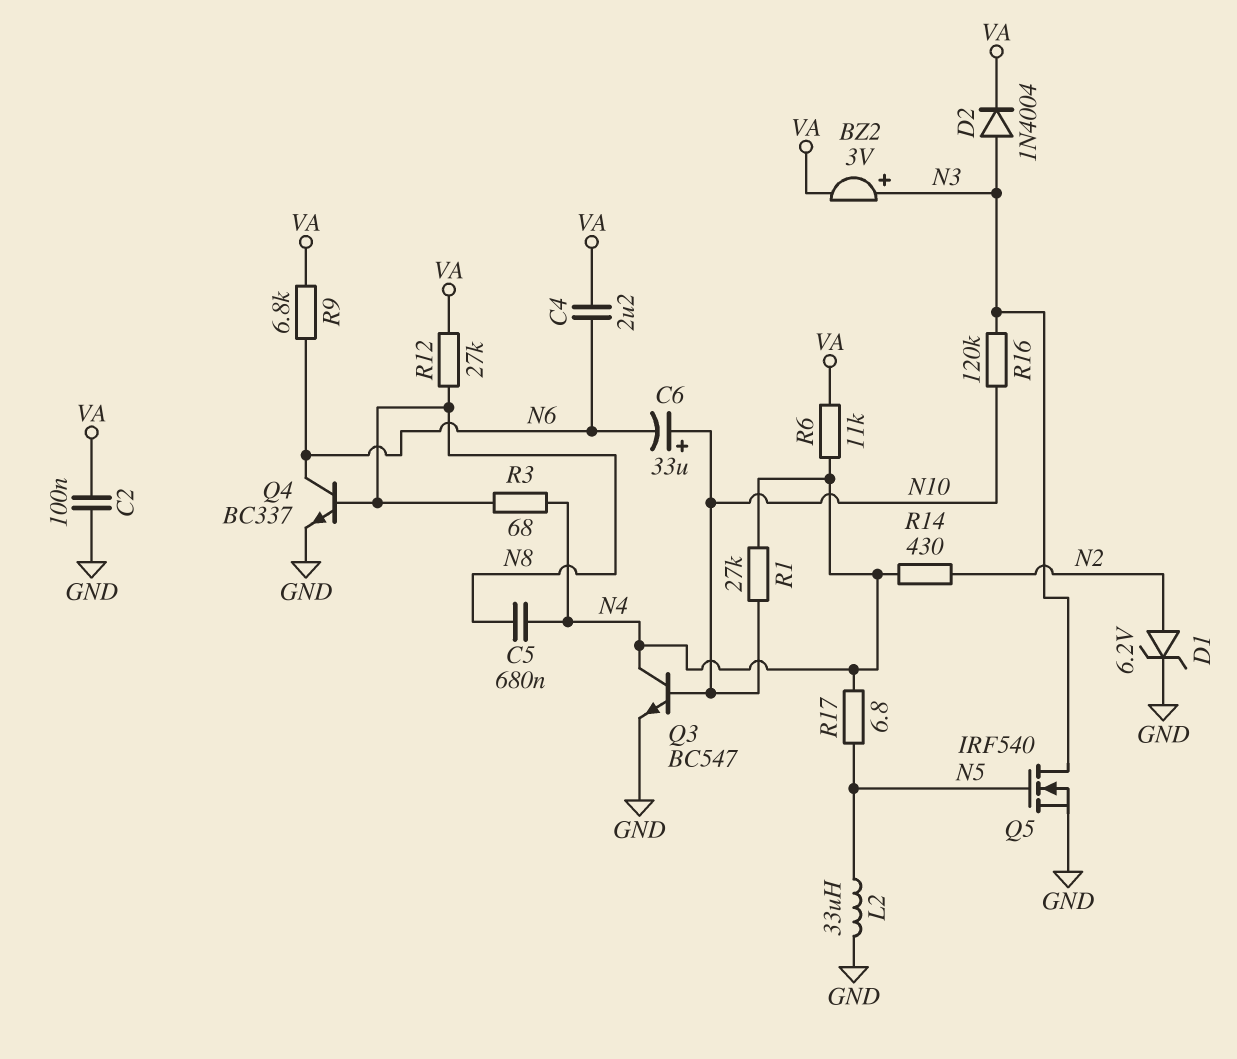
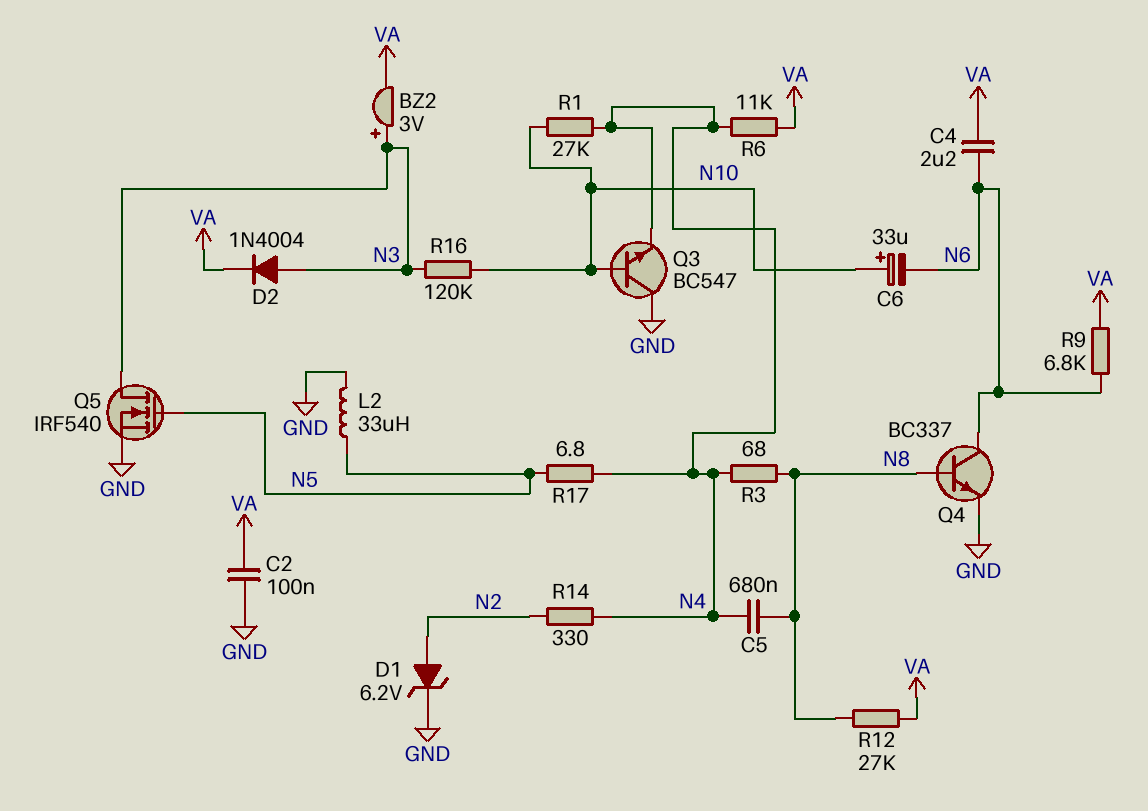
Q3: NPN BC547 (B N10, C N4, E GND) -> NPN BC547 (B N10, C GND, E N4)
R14: 430 (N2, N4) -> 330 (N2, N4)

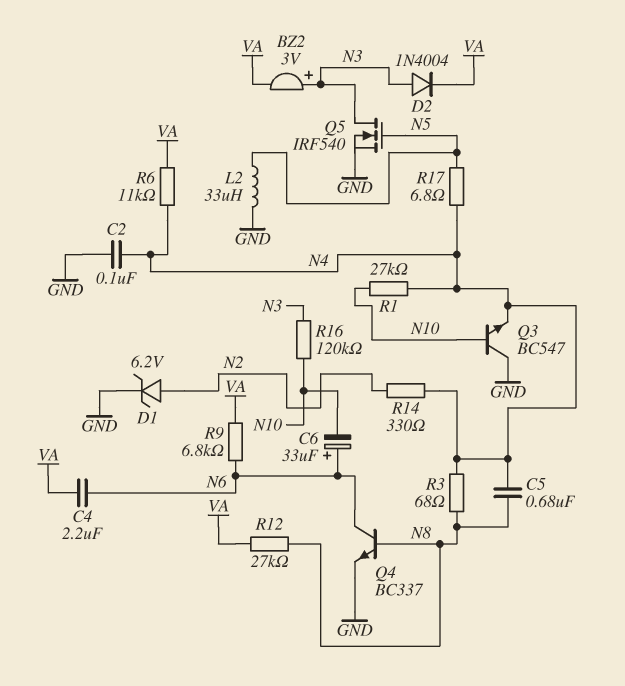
C2: 100nF (GND, VA) -> 100nF (GND, N4)
C6: 33uF (plus N10, minus N6) -> 33uF (plus N6, minus N10)

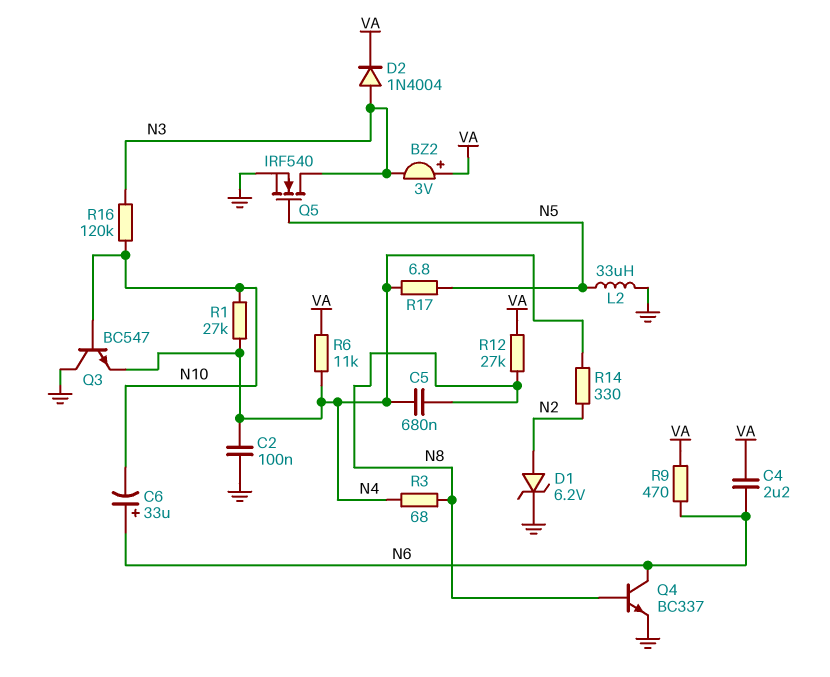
BZ2: buzzer 3V (plus N3, minus VA) -> buzzer 3V (plus VA, minus N3)
R9: 6.8k (N6, VA) -> 470 (N6, VA)

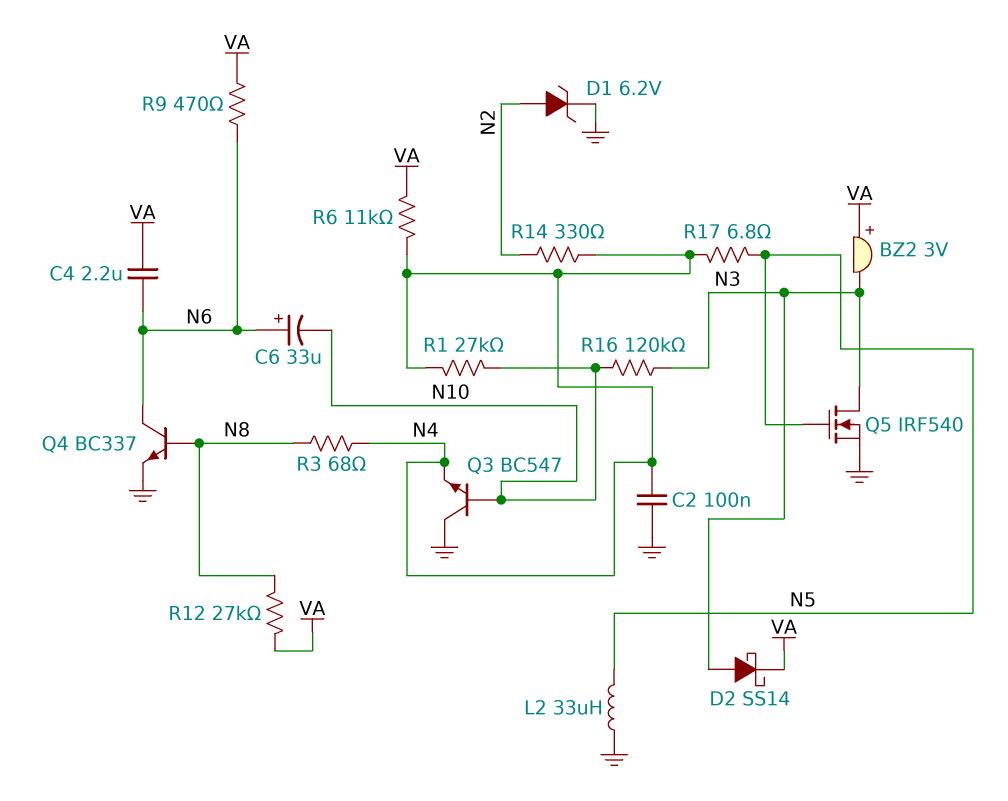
C5: 680nF (N4, N8) -> none
D2: diode 1N4004 (A N3, K VA) -> schottky SS14 (A N3, K VA)

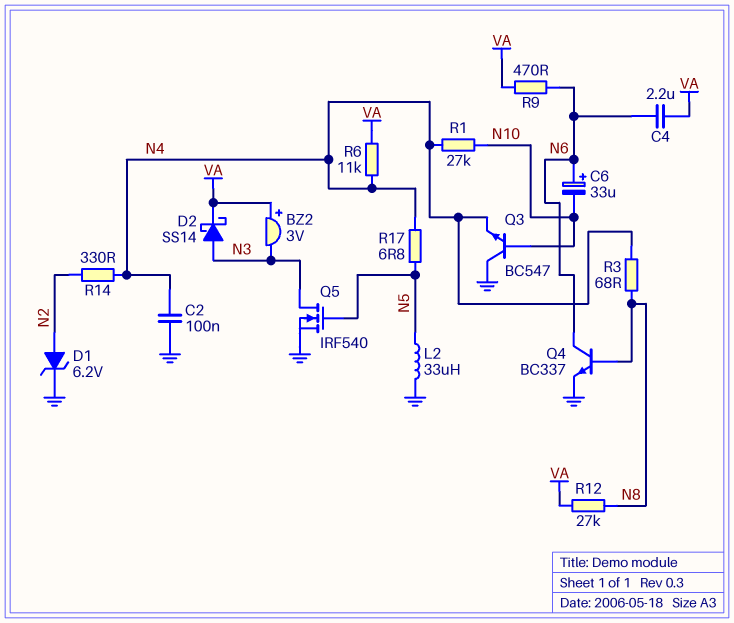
R16: 120k (N3, N10) -> none

